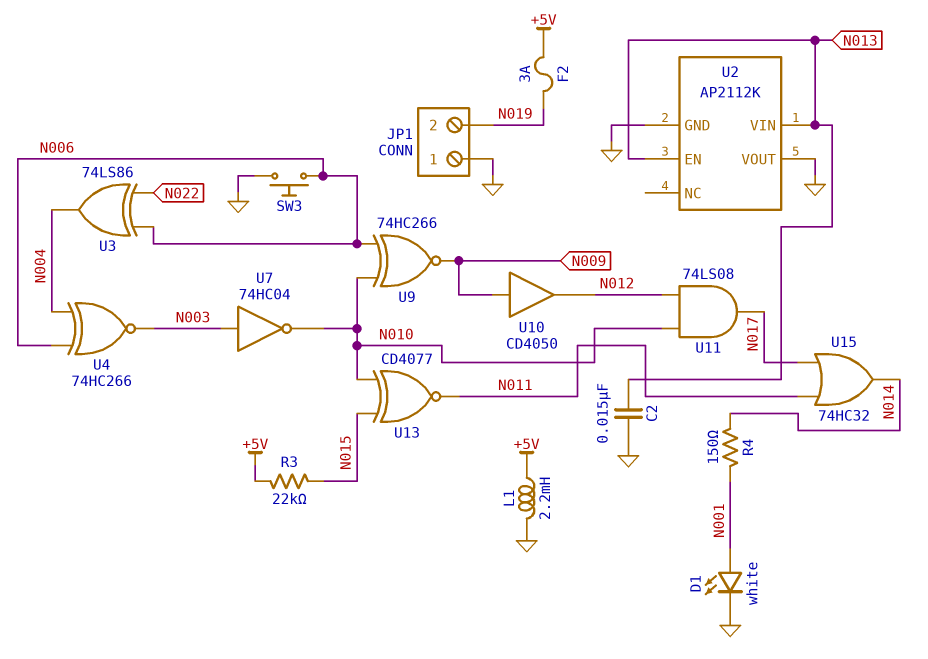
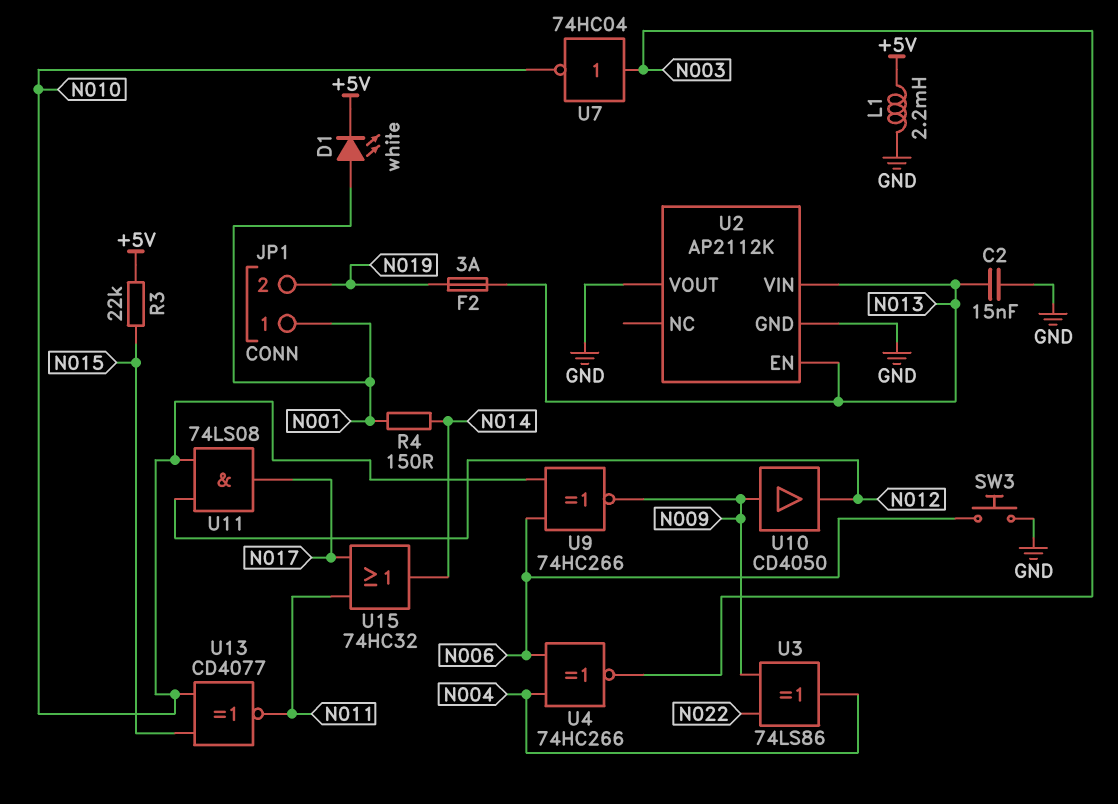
D1: LED white (A N001, K GND) -> LED white (A N001, K +5V)
F2: 3A (+5V, N019) -> 3A (N013, N019)
JP1 pin 1: GND -> N001
U3: XOR 74LS86 (in N006, in N022, out N004) -> XOR 74LS86 (in N009, in N022, out N004)

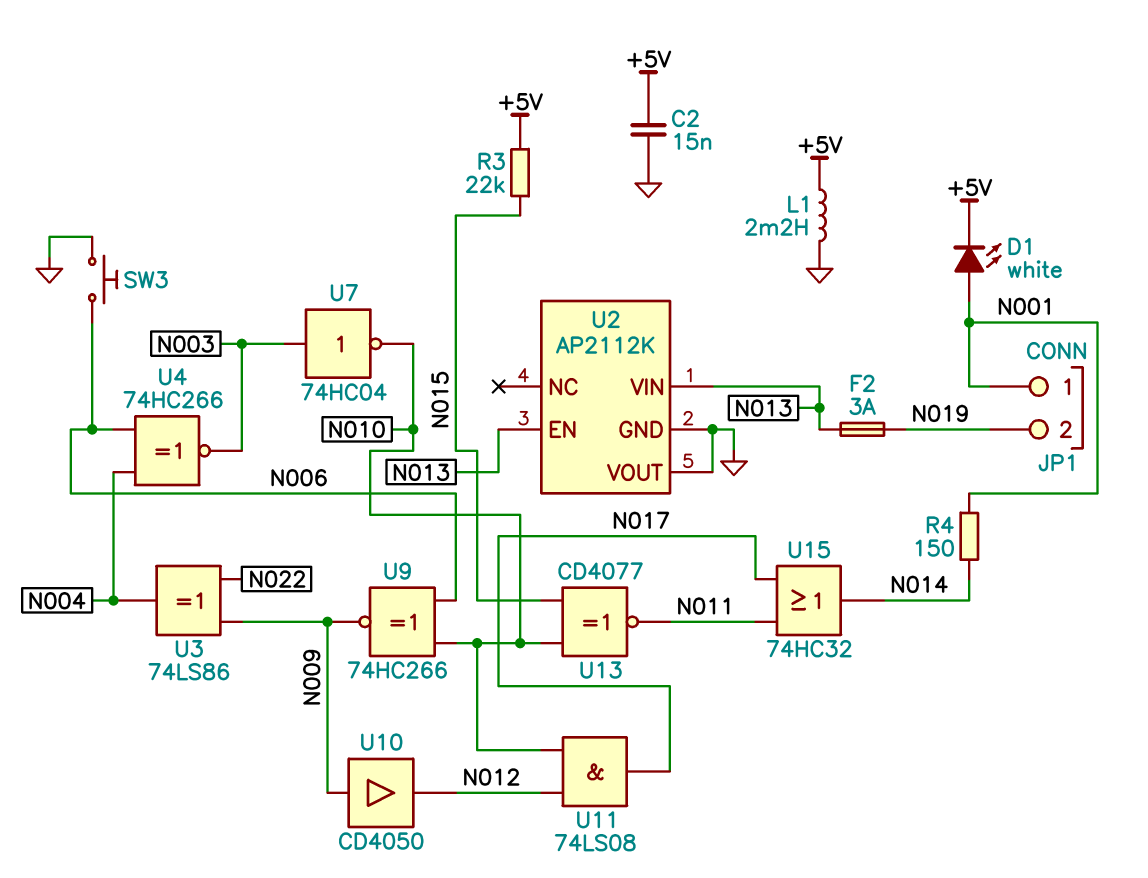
C2: 15nF (GND, N013) -> 15nF (+5V, GND)

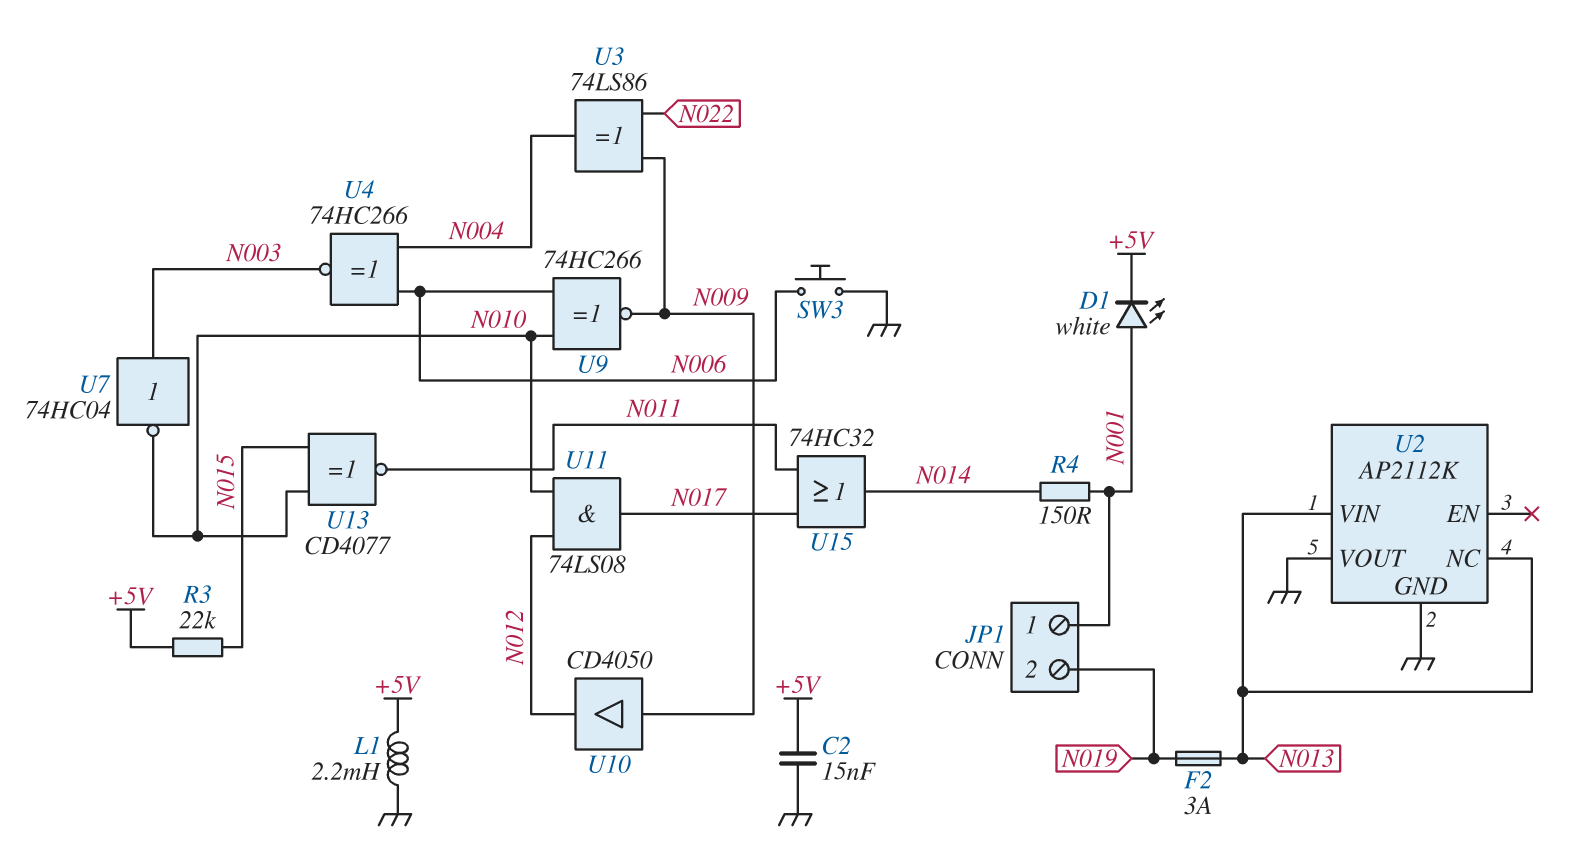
U2 pin EN: N013 -> none
U2 pin NC: none -> N013

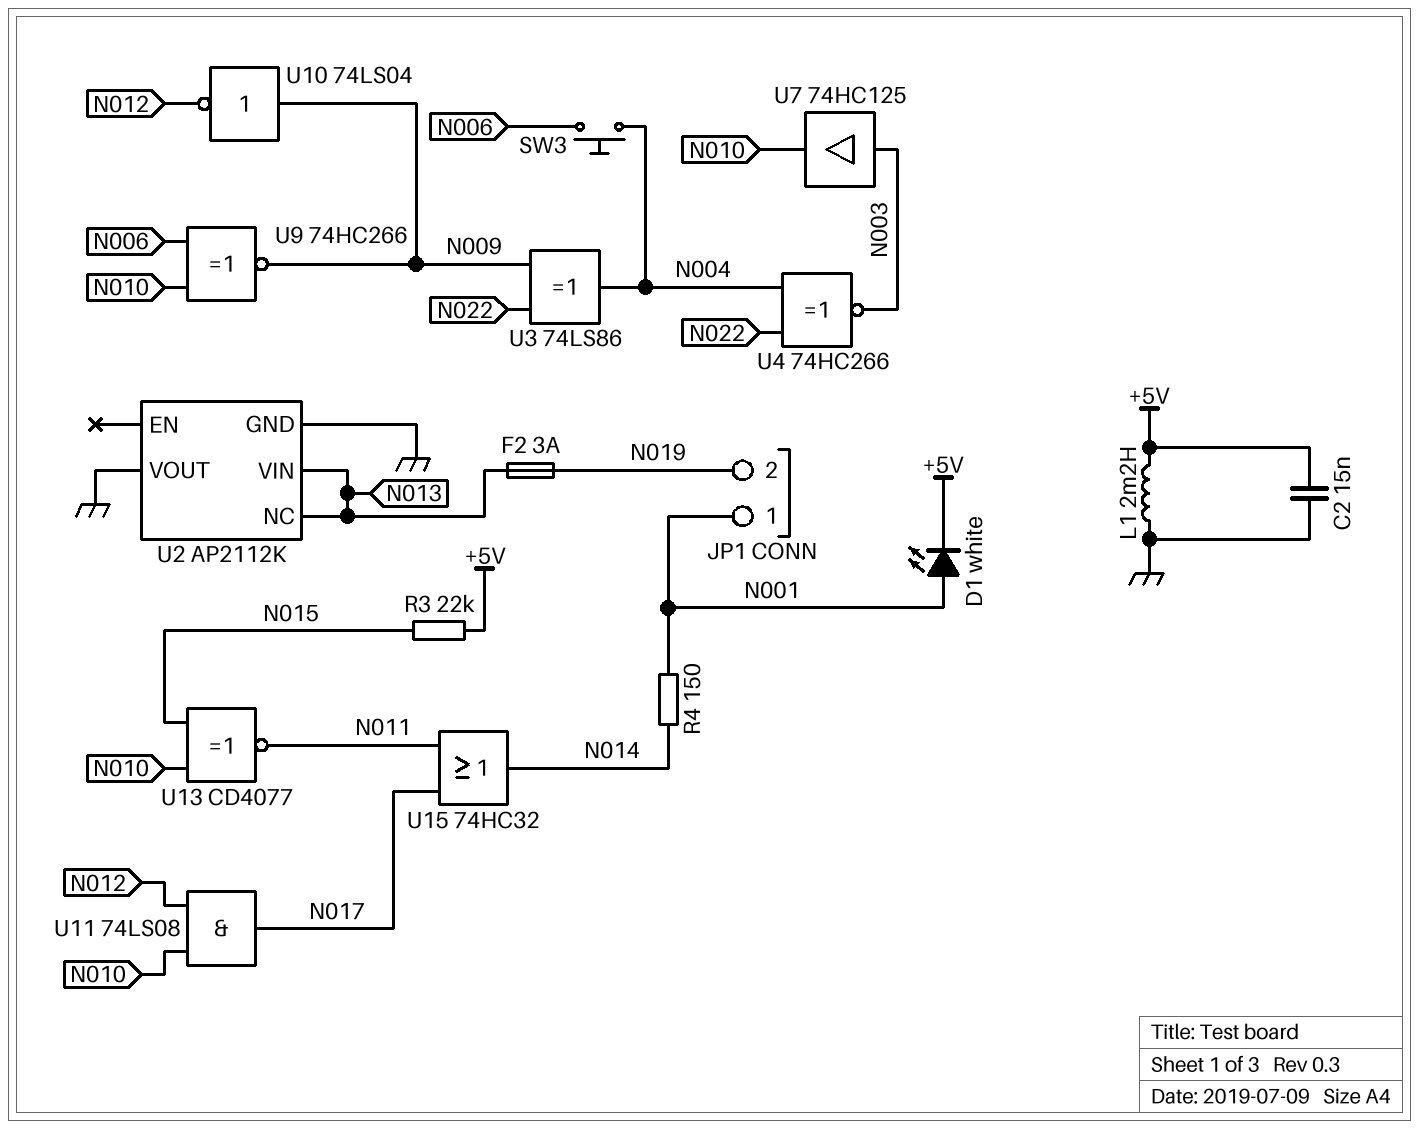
SW3: button (GND, N006) -> button (N004, N006)
U4: XNOR 74HC266 (in N004, in N006, out N003) -> XNOR 74HC266 (in N004, in N022, out N003)
U7: NOT 74HC04 (in N003, out N010) -> buffer 74HC125 (in N003, out N010)
U10: buffer CD4050 (in N009, out N012) -> NOT 74LS04 (in N009, out N012)

